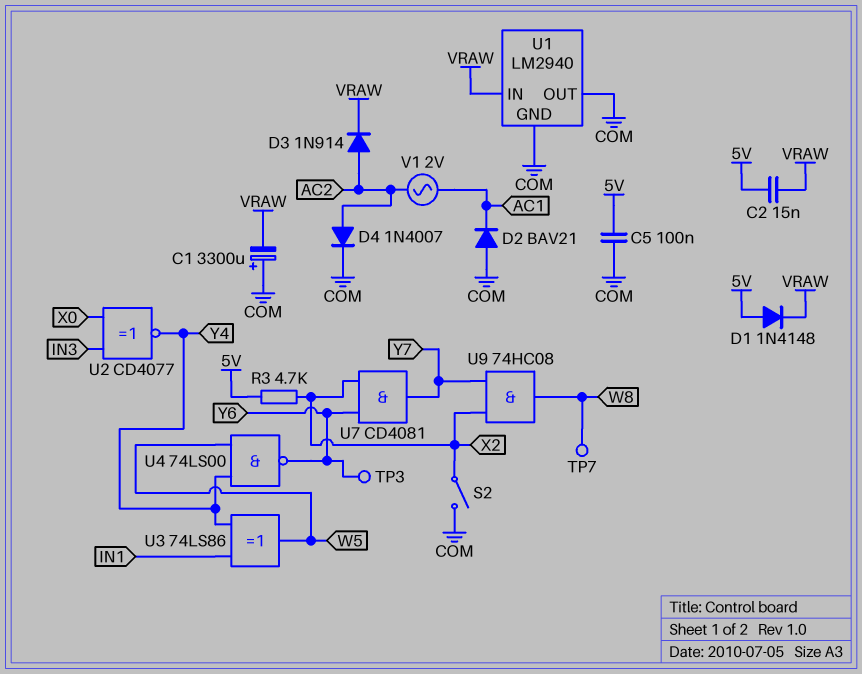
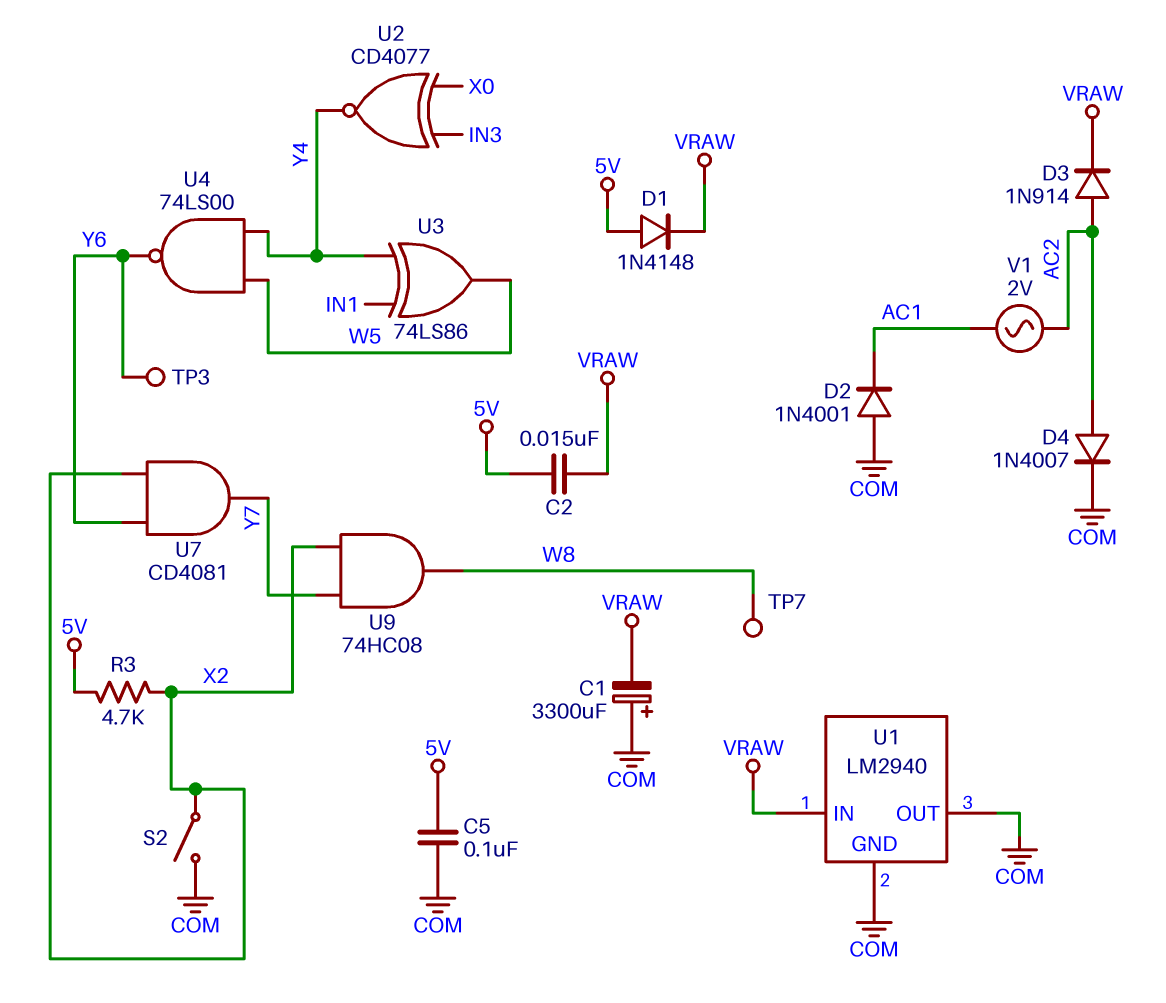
D2: diode BAV21 (A COM, K AC1) -> diode 1N4001 (A COM, K AC1)

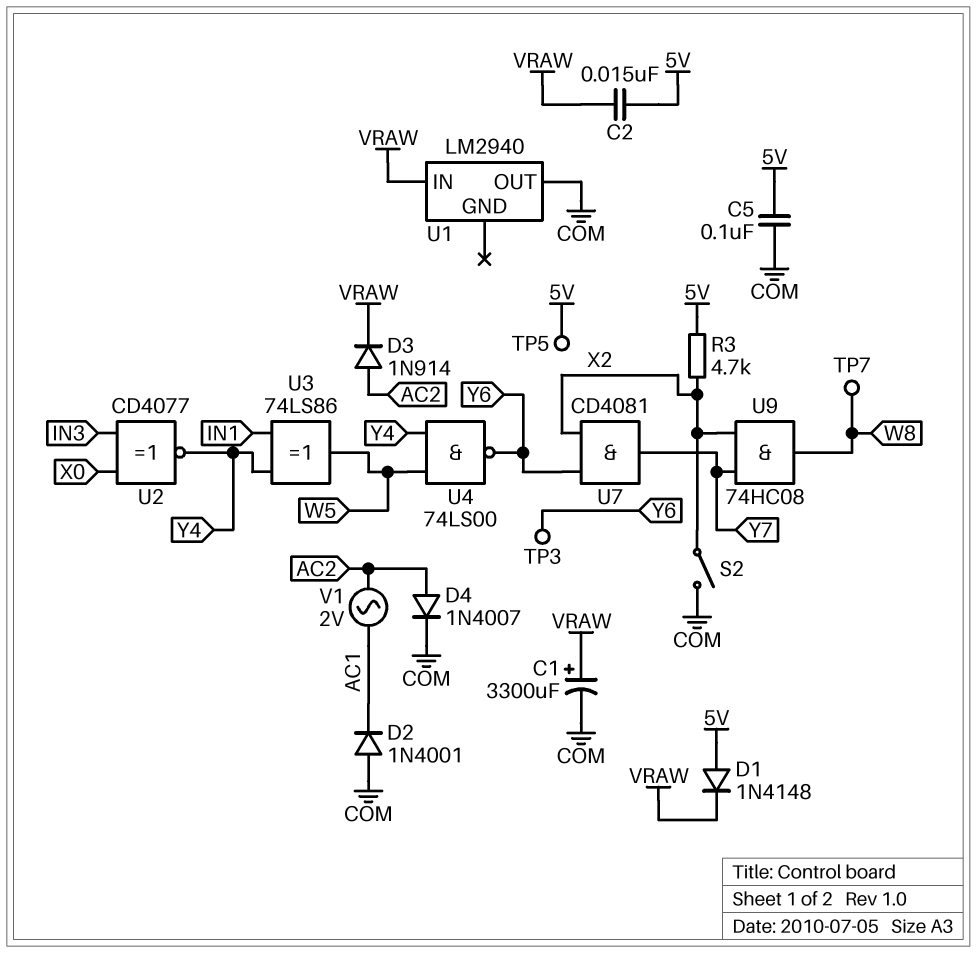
C1: 3300uF (plus COM, minus VRAW) -> 3300uF (plus VRAW, minus COM)
TP5: none -> test point (5V)
U1 pin GND: COM -> none

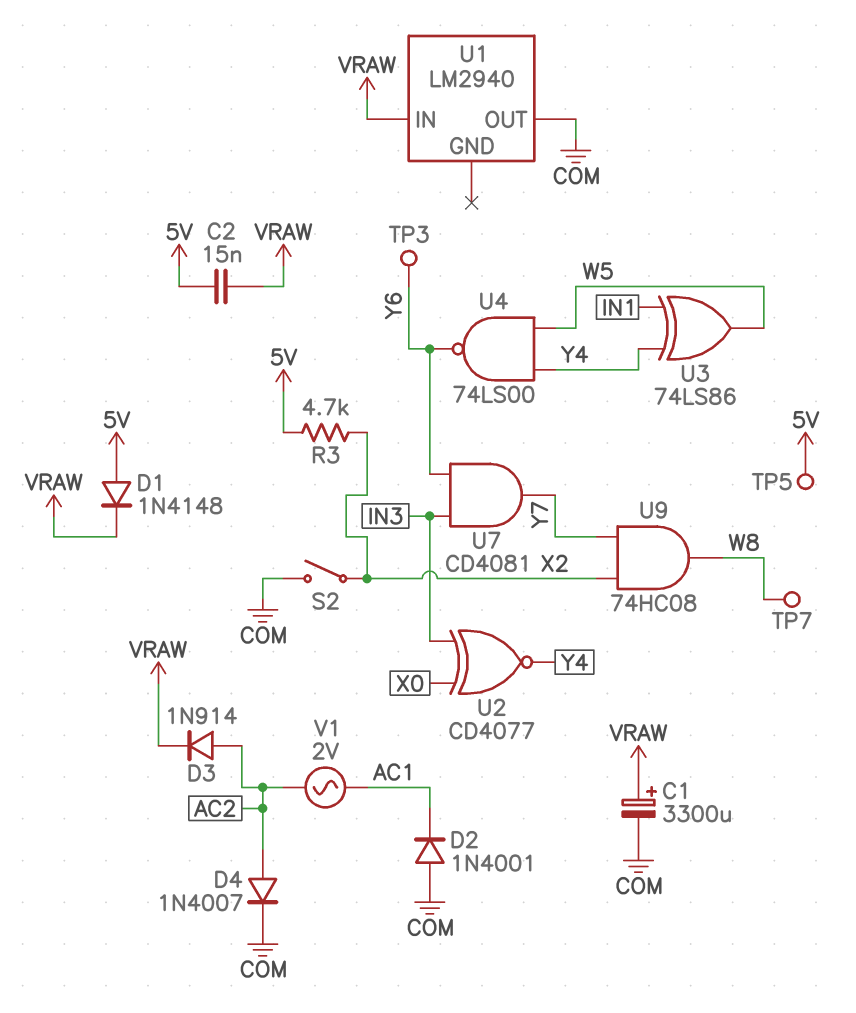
C5: 100nF (5V, COM) -> none
U7: AND CD4081 (in X2, in Y6, out Y7) -> AND CD4081 (in IN3, in Y6, out Y7)

